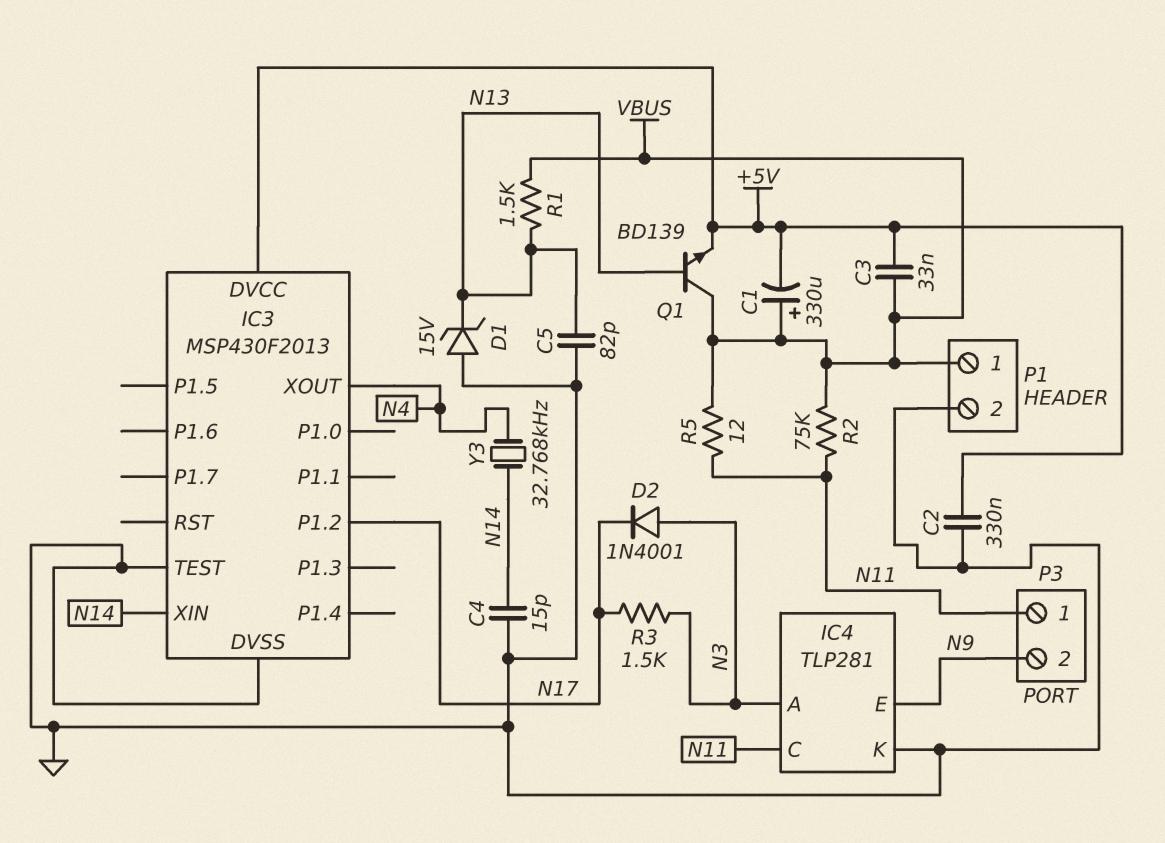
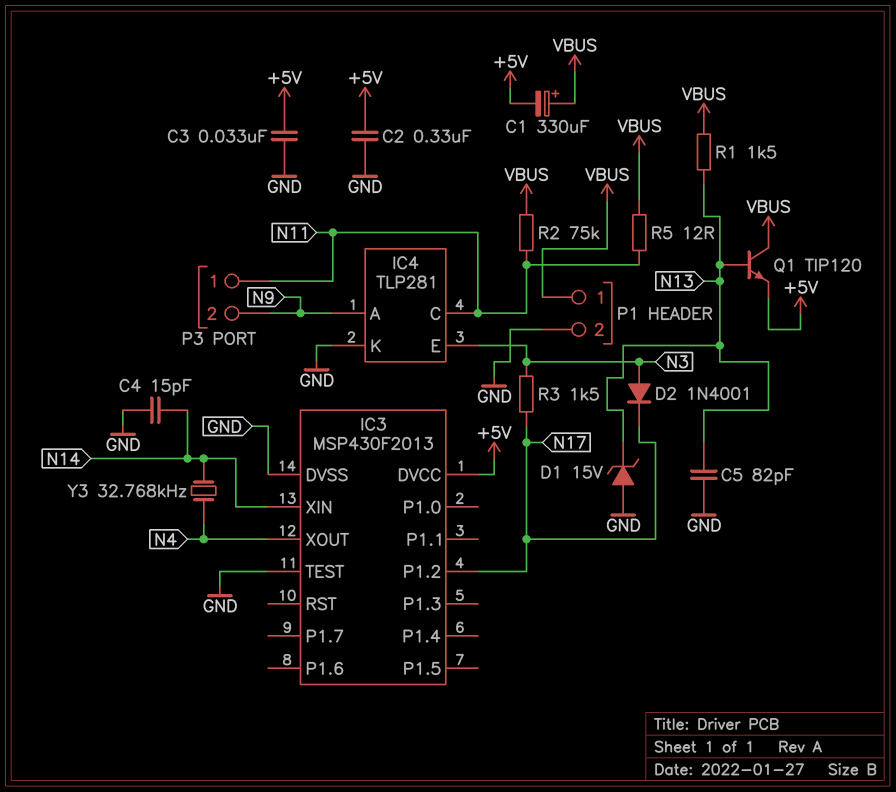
C3: 33nF (+5V, VBUS) -> 33nF (+5V, GND)
IC4 pin A: N3 -> N9
IC4 pin E: N9 -> N3
Q1: NPN BD139 (B N13, C VBUS, E +5V) -> NPN TIP120 (B N13, C VBUS, E +5V)

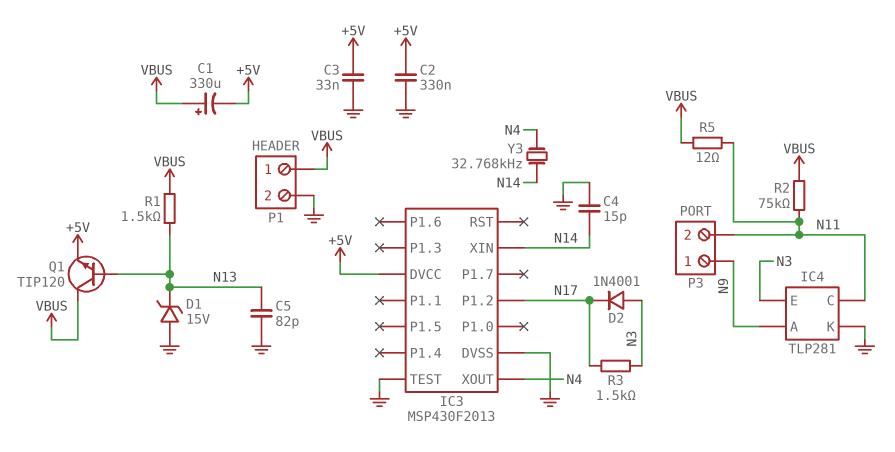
P3 pin 1: N11 -> N9
P3 pin 2: N9 -> N11

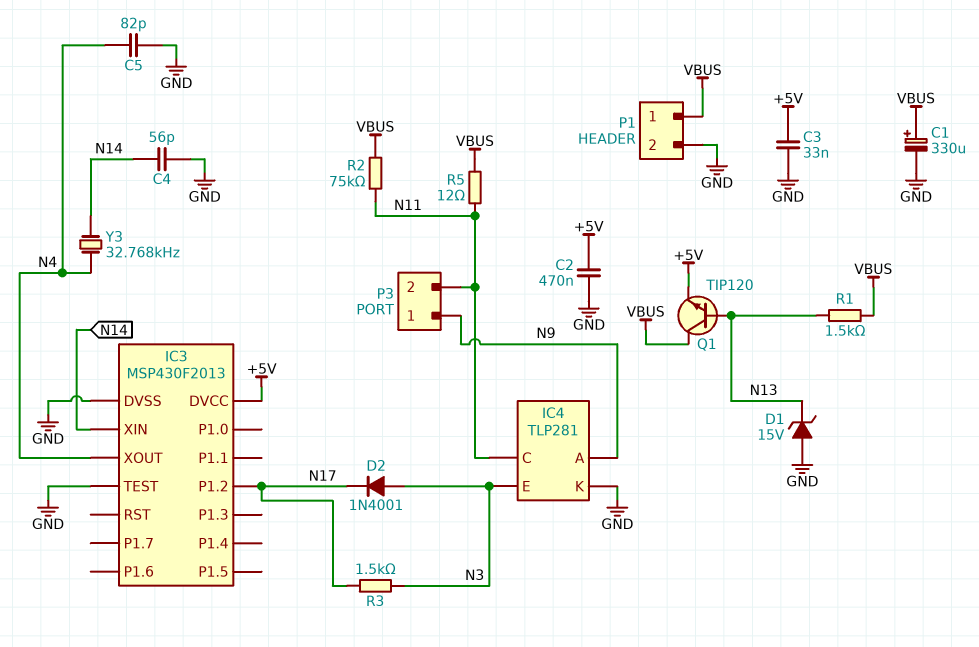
C1: 330uF (plus VBUS, minus +5V) -> 330uF (plus VBUS, minus GND)
C2: 330nF (+5V, GND) -> 470nF (+5V, GND)
C4: 15pF (GND, N14) -> 56pF (GND, N14)
C5: 82pF (GND, N13) -> 82pF (GND, N4)

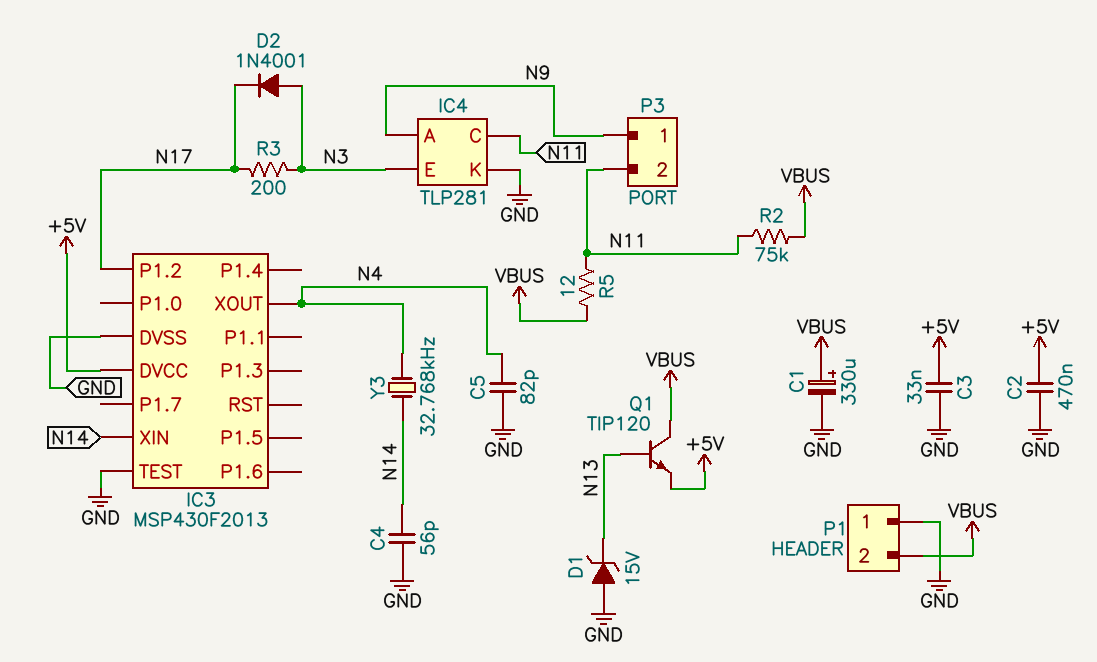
P1 pin 1: VBUS -> GND
P1 pin 2: GND -> VBUS
R1: 1.5k (N13, VBUS) -> none
R3: 1.5k (N3, N17) -> 200 (N3, N17)

